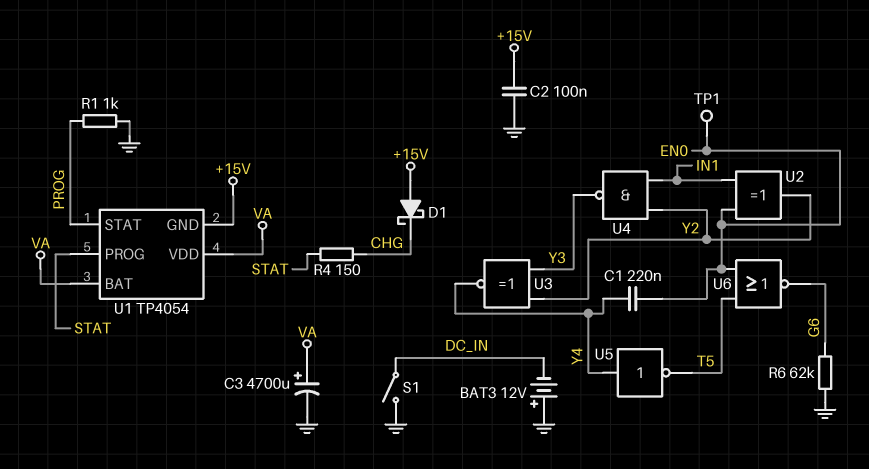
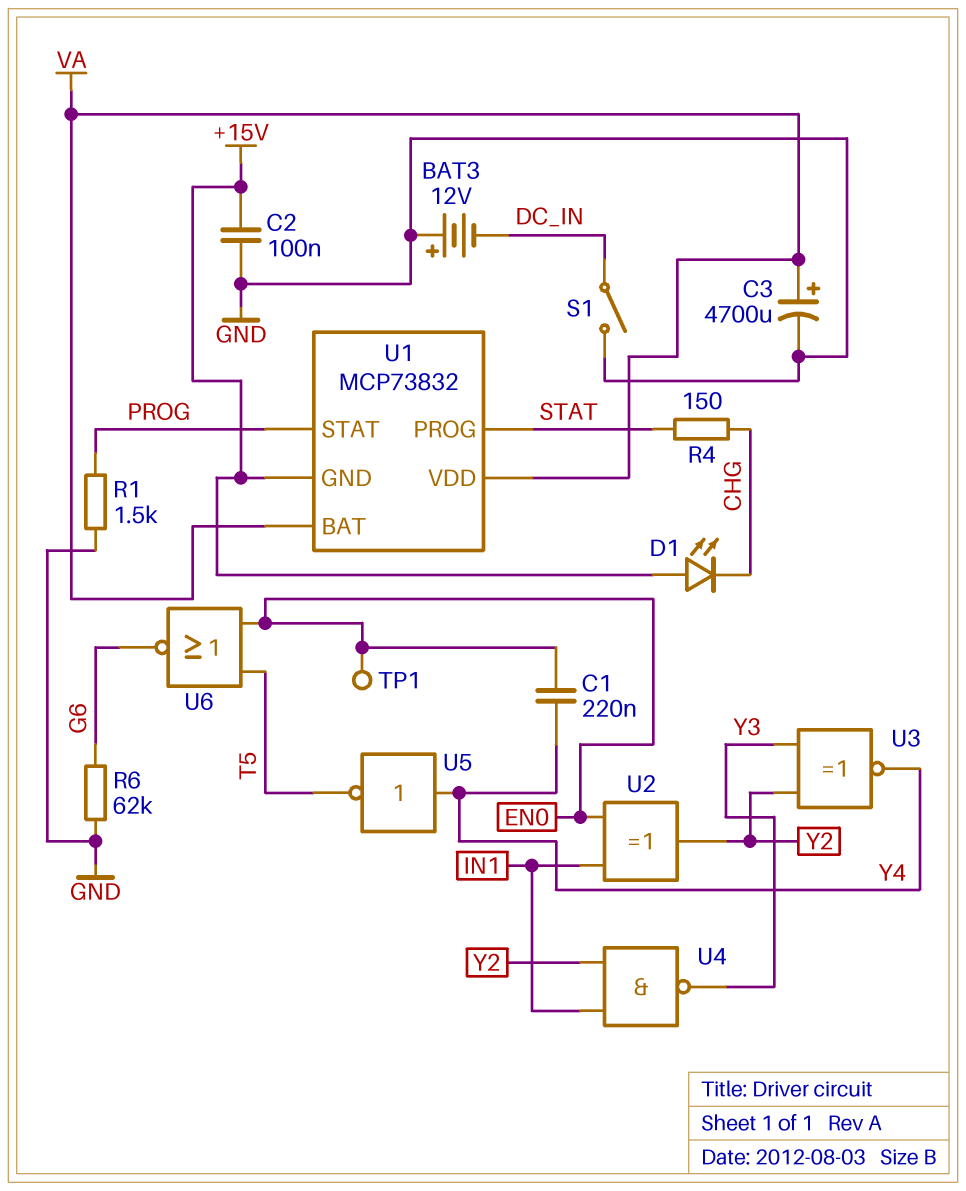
D1: schottky (A +15V, K CHG) -> LED (A +15V, K CHG)
R1: 1k (GND, PROG) -> 1.5k (GND, PROG)
U1: TP4054 -> MCP73832

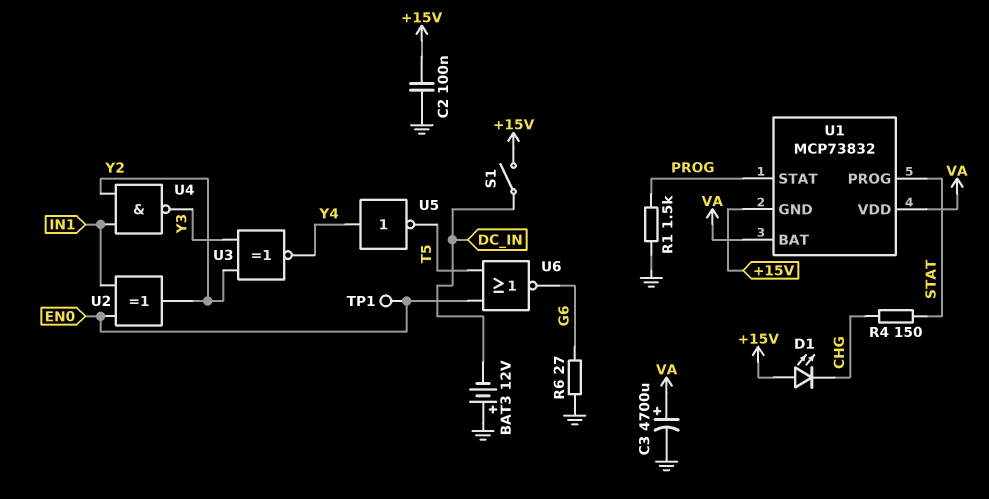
C1: 220nF (EN0, Y4) -> none
R6: 62k (G6, GND) -> 27 (G6, GND)
S1: switch (DC_IN, GND) -> switch (+15V, DC_IN)

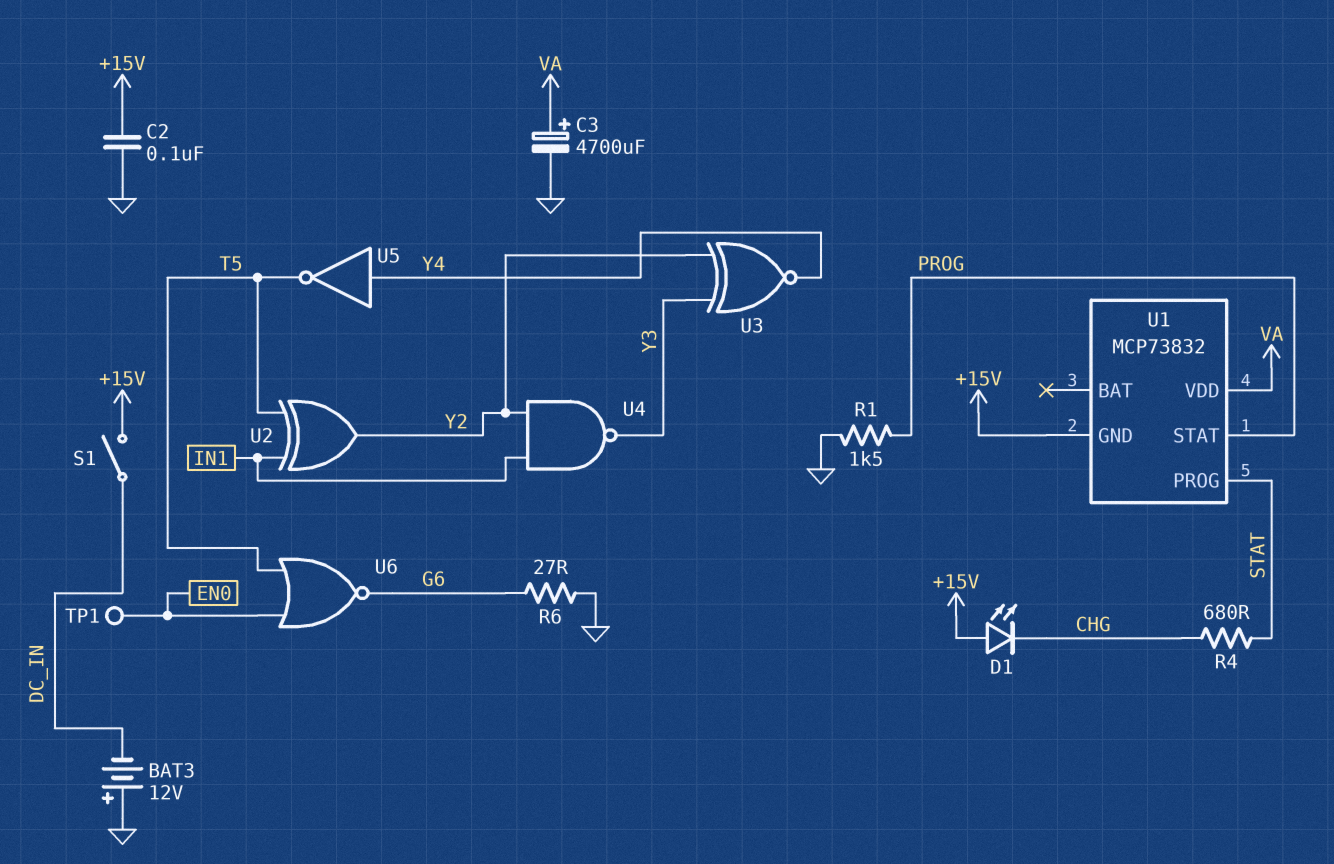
R4: 150 (CHG, STAT) -> 680 (CHG, STAT)
U1 pin BAT: VA -> none
U2: XOR (in EN0, in IN1, out Y2) -> XOR (in IN1, in T5, out Y2)

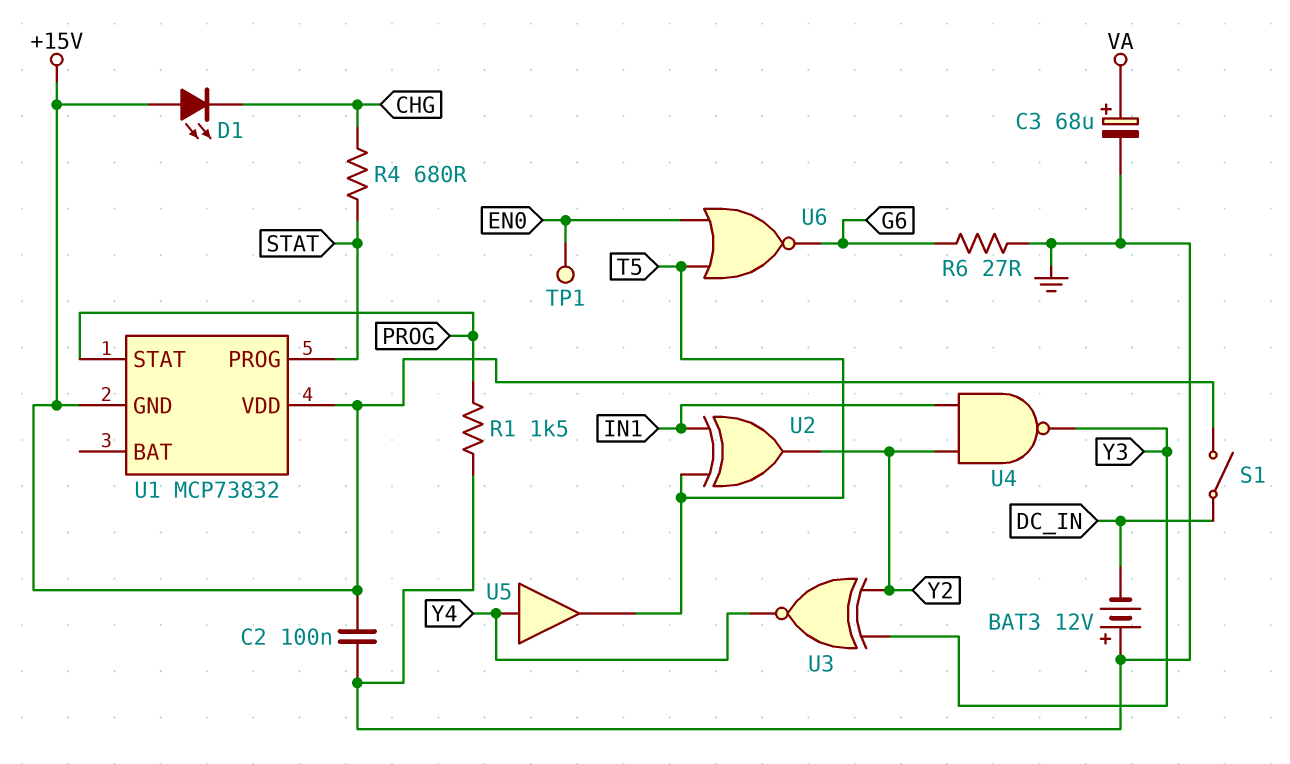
C3: 4700uF (plus VA, minus GND) -> 68uF (plus VA, minus GND)
U1 pin VDD: VA -> +15V
U5: NOT (in Y4, out T5) -> buffer (in Y4, out T5)

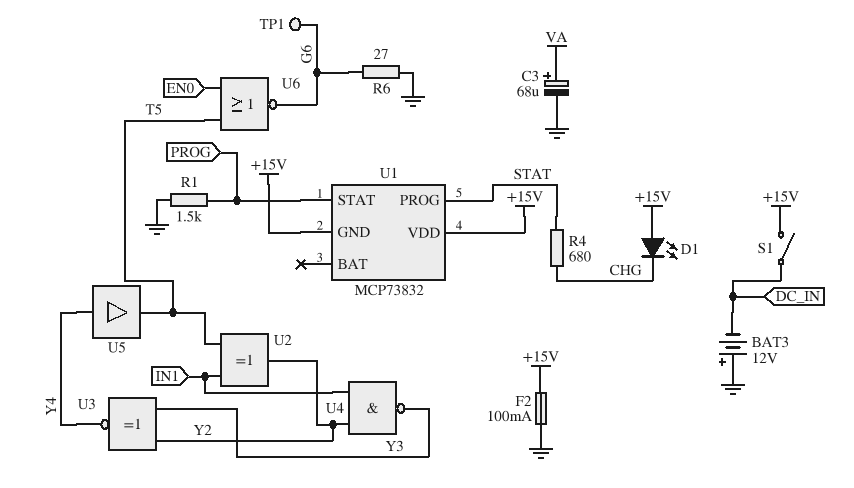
C2: 100nF (+15V, GND) -> none
F2: none -> 100mA (+15V, GND)
TP1: test point (EN0) -> test point (G6)

